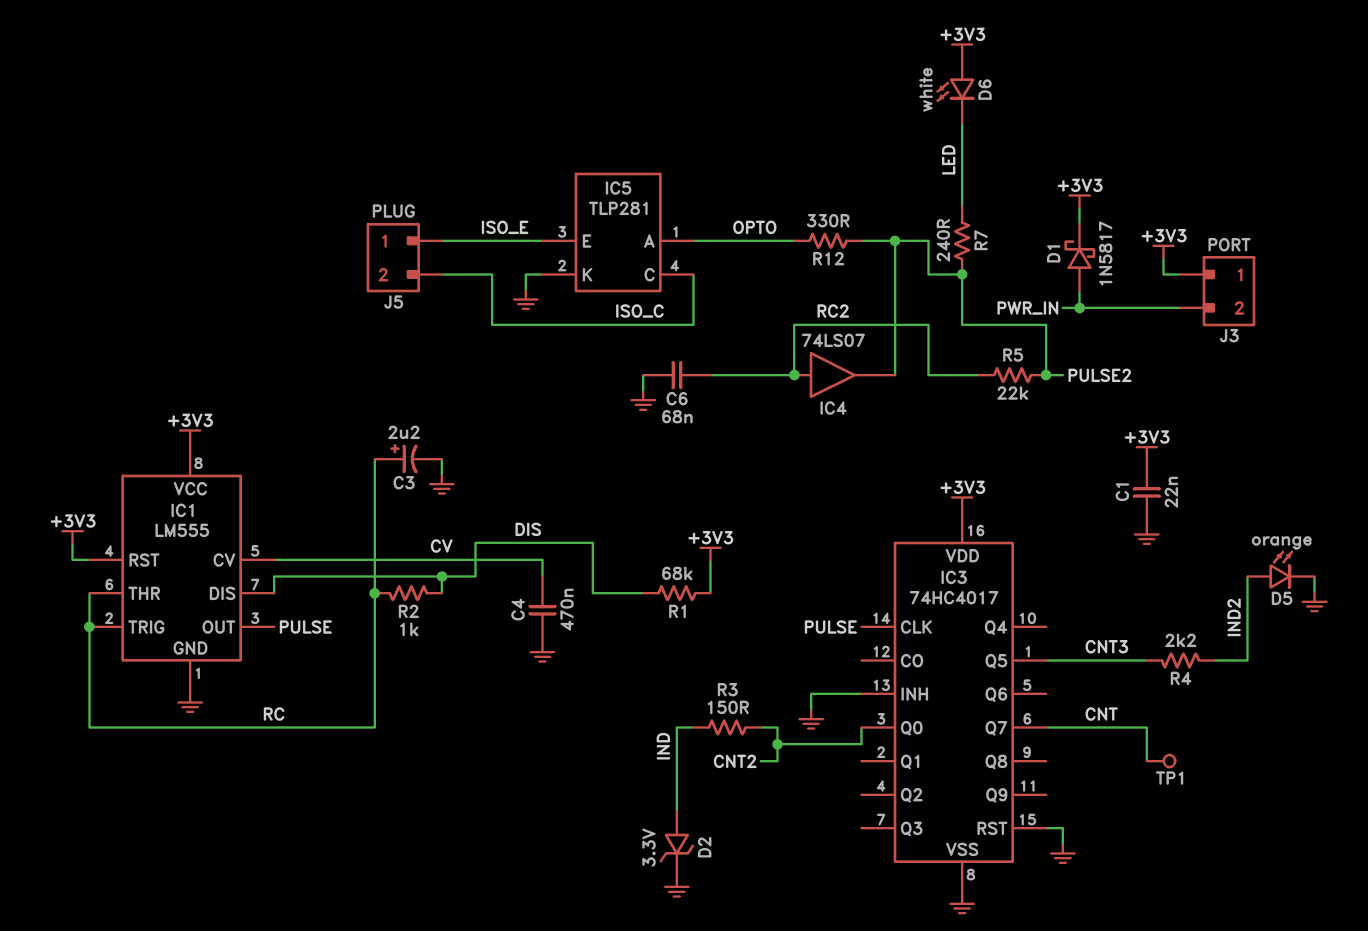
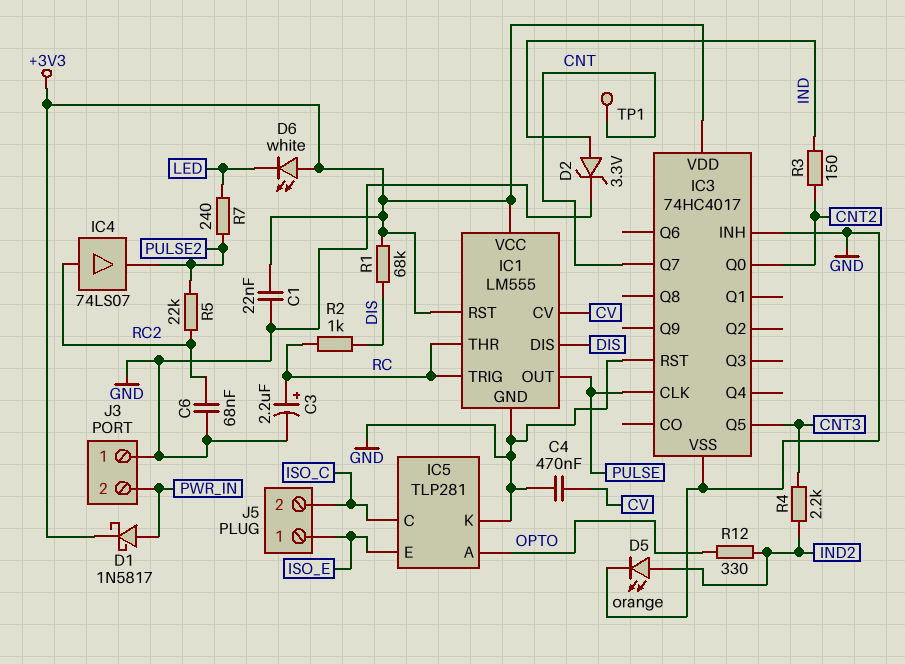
J3 pin 1: +3V3 -> GND
R12: 330 (OPTO, PULSE2) -> 330 (IND2, OPTO)

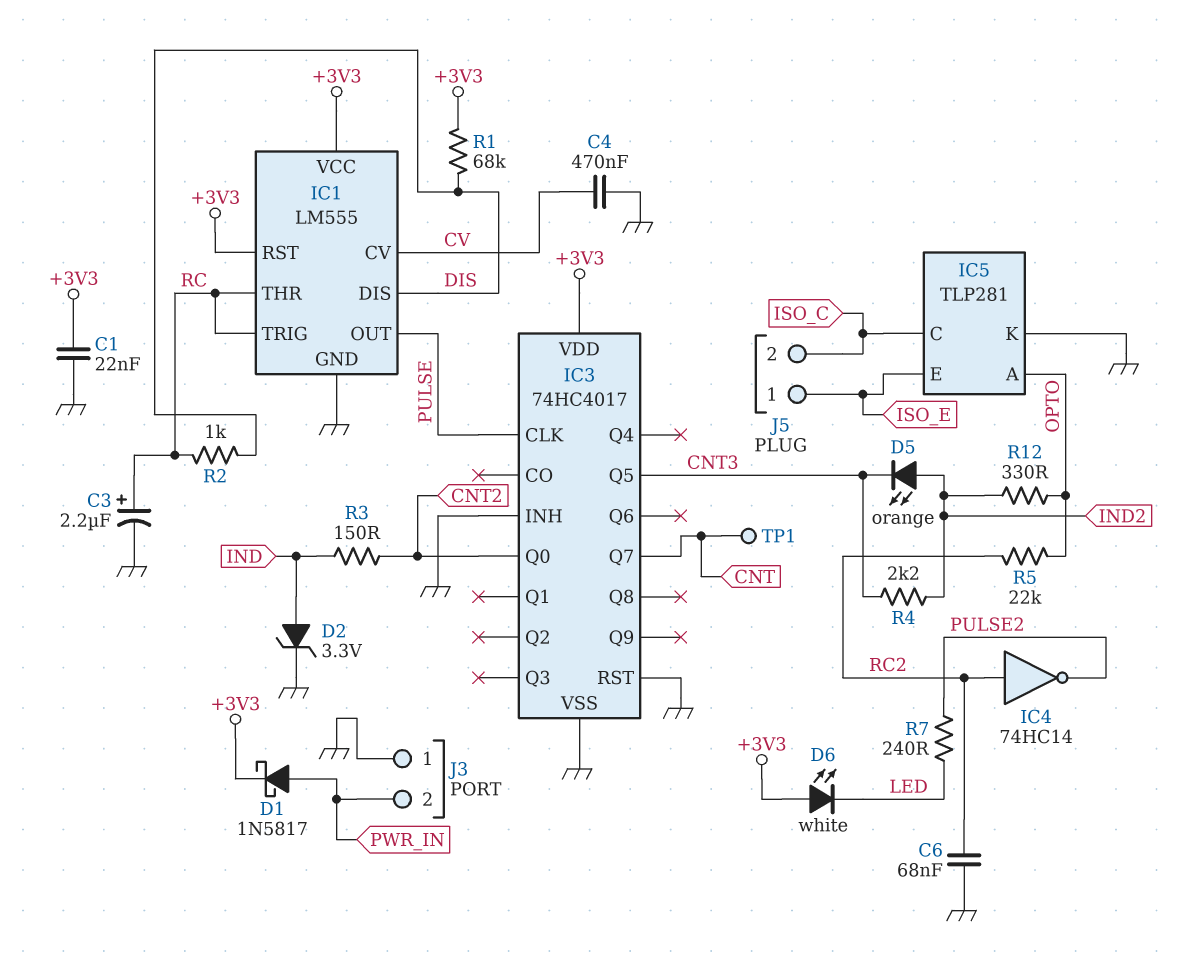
D5: LED orange (A IND2, K GND) -> LED orange (A IND2, K CNT3)
IC4: buffer 74LS07 (in RC2, out PULSE2) -> NOT 74HC14 (in RC2, out PULSE2)
R5: 22k (PULSE2, RC2) -> 22k (OPTO, RC2)

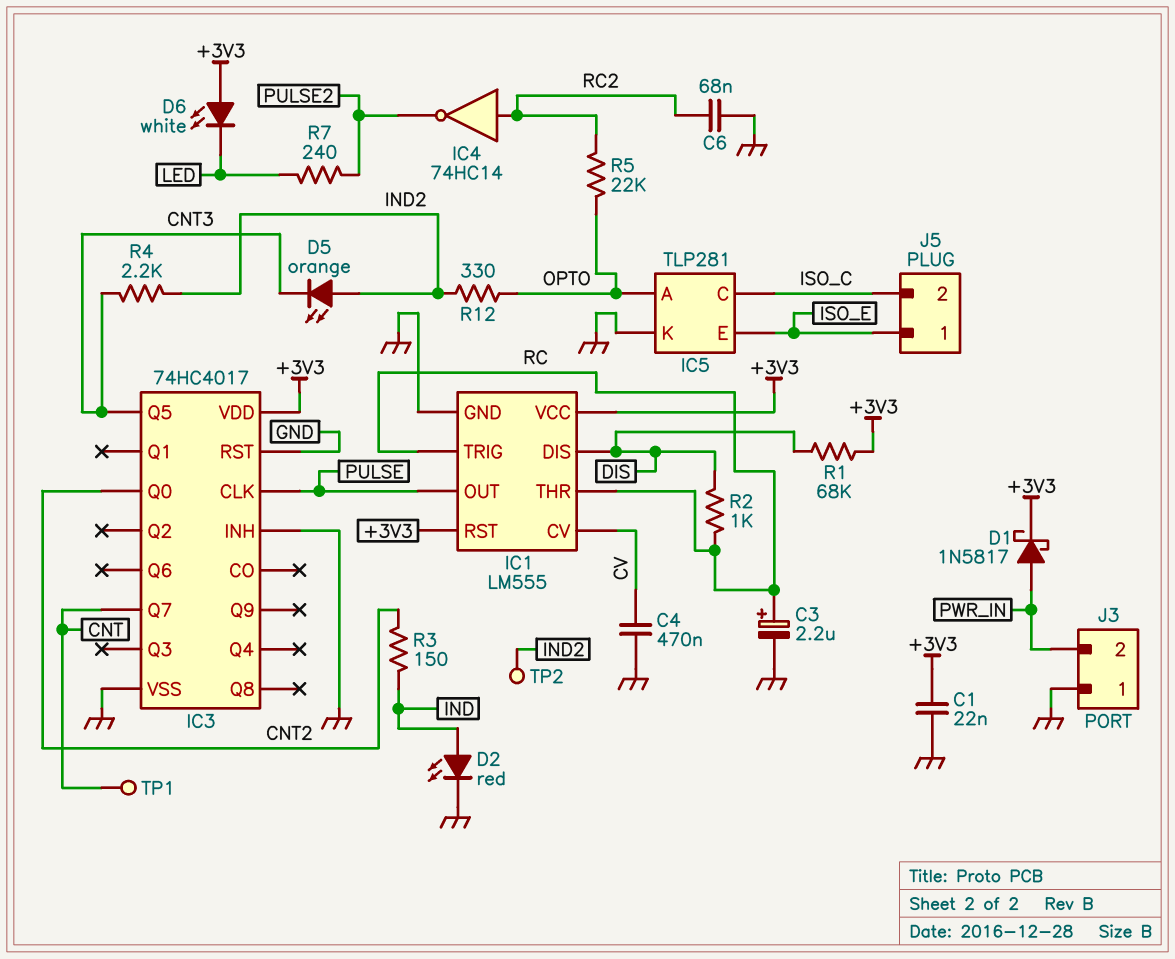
D2: zener 3.3V (A IND, K GND) -> LED red (A IND, K GND)
TP2: none -> test point (IND2)

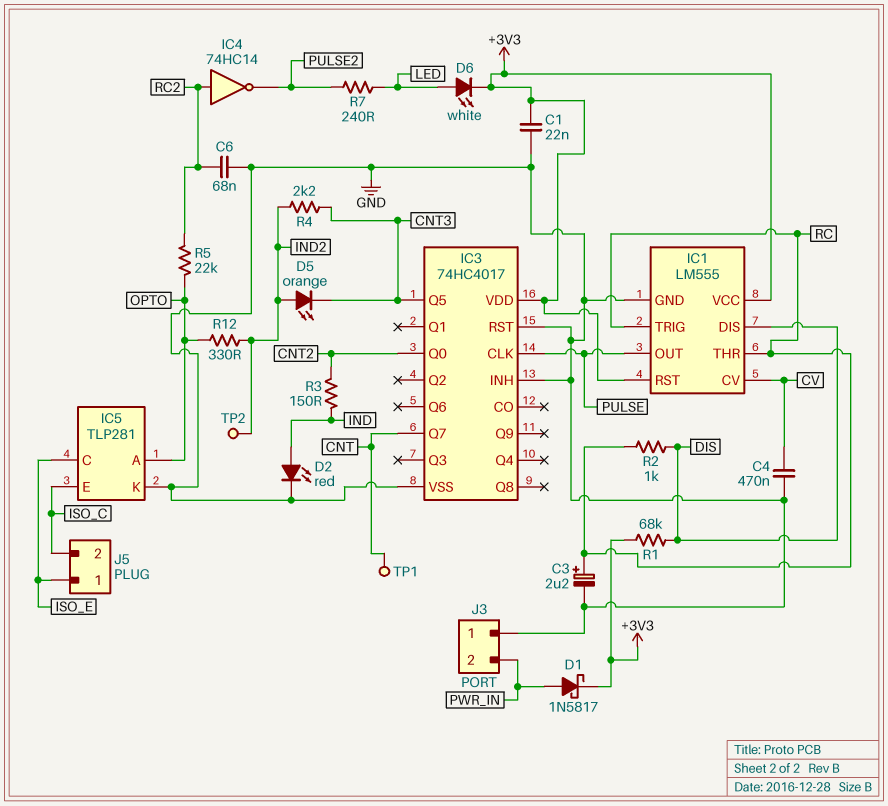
D6: LED white (A +3V3, K LED) -> LED white (A LED, K +3V3)
IC5 pin C: ISO_C -> ISO_E
IC5 pin E: ISO_E -> ISO_C

